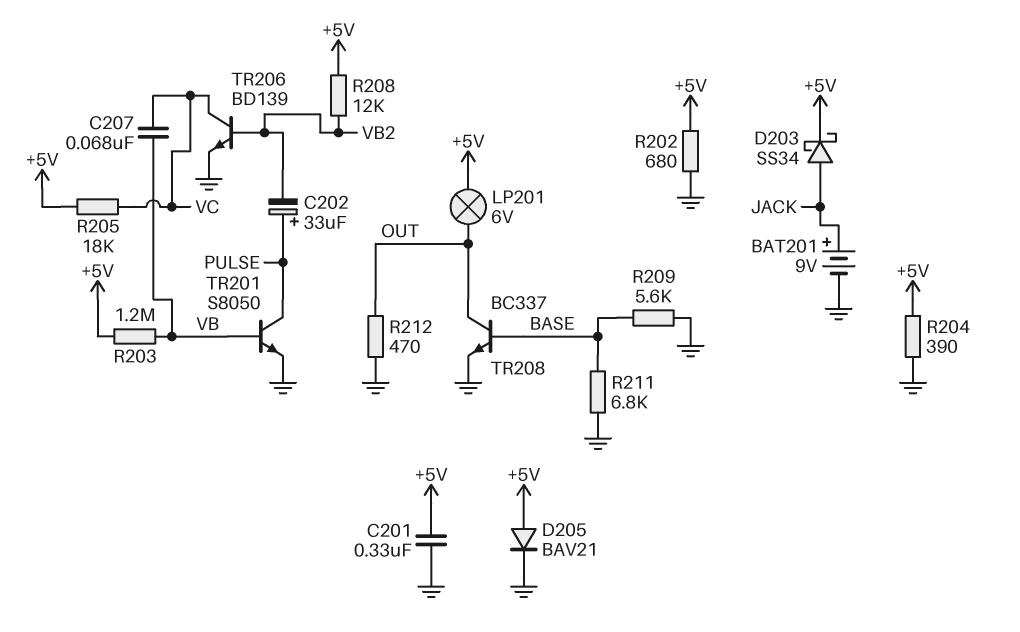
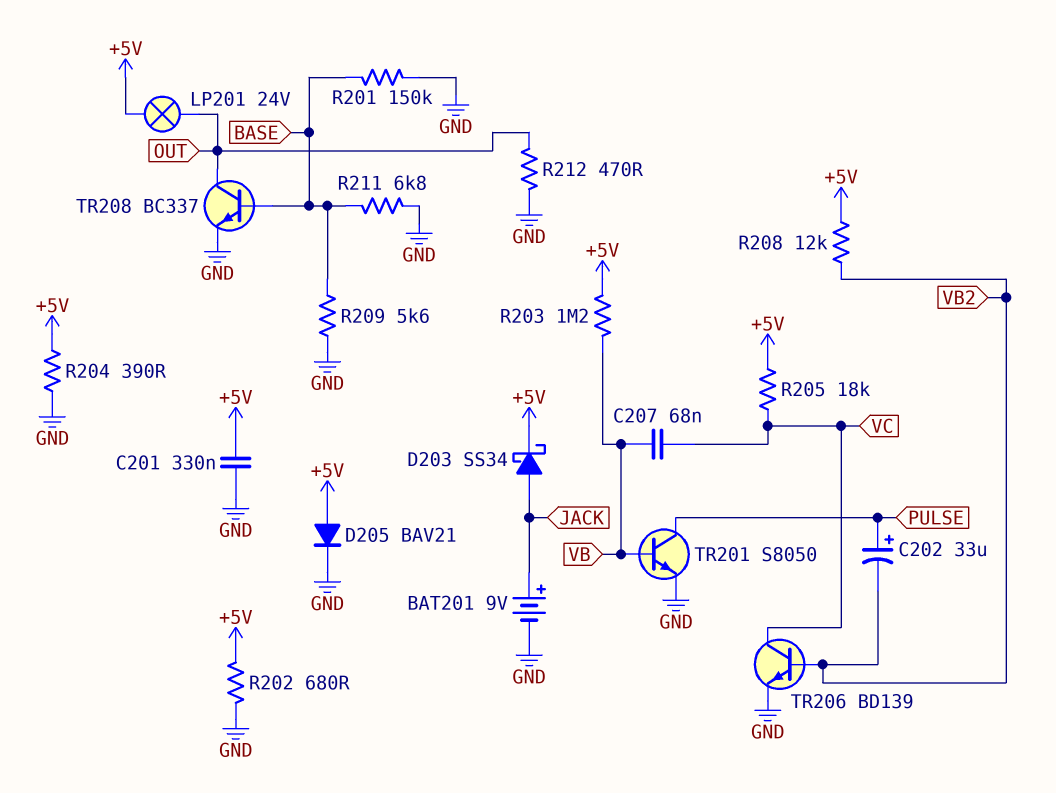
LP201: lamp 6V (+5V, OUT) -> lamp 24V (+5V, OUT)
R201: none -> 150k (BASE, GND)

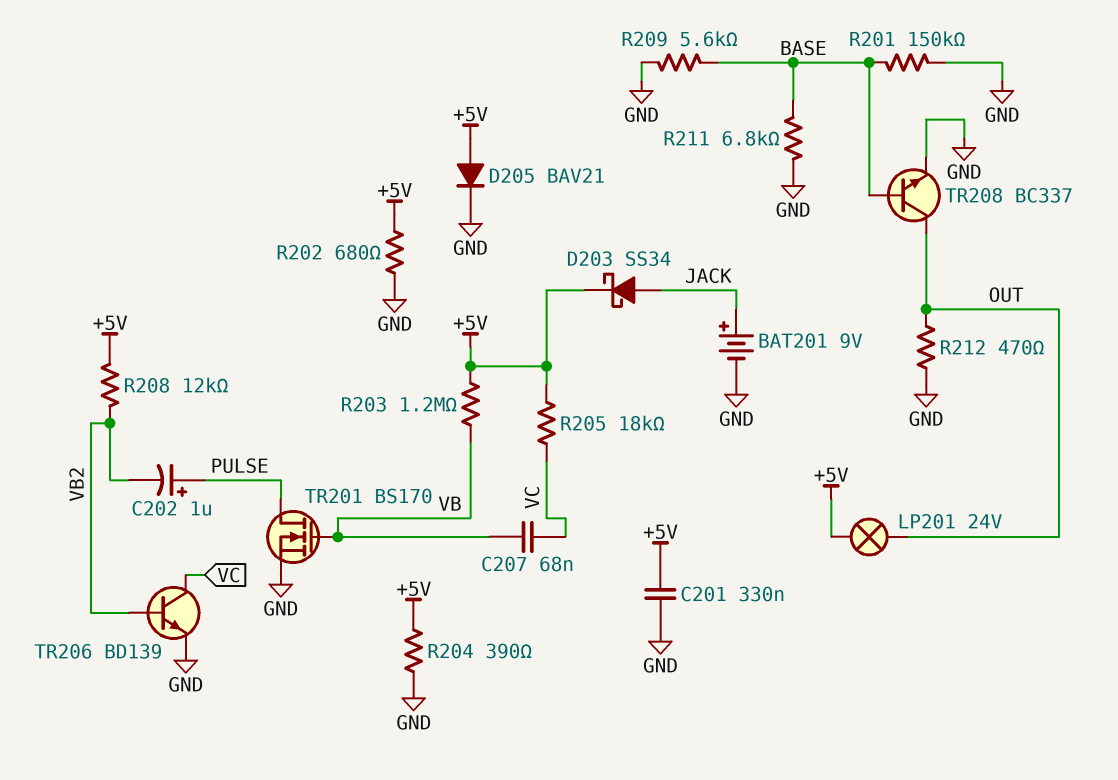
C202: 33uF (plus PULSE, minus VB2) -> 1uF (plus PULSE, minus VB2)
TR201: NPN S8050 (B VB, C PULSE, E GND) -> NMOS BS170 (G VB, D PULSE, S GND)

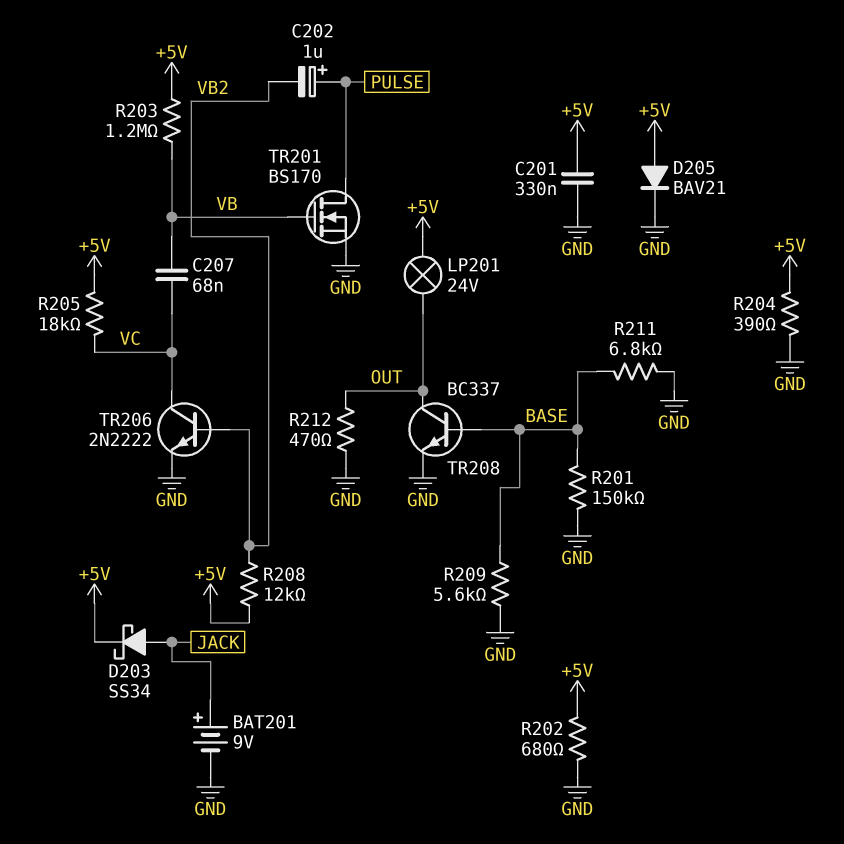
TR206: NPN BD139 (B VB2, C VC, E GND) -> NPN 2N2222 (B VB2, C VC, E GND)

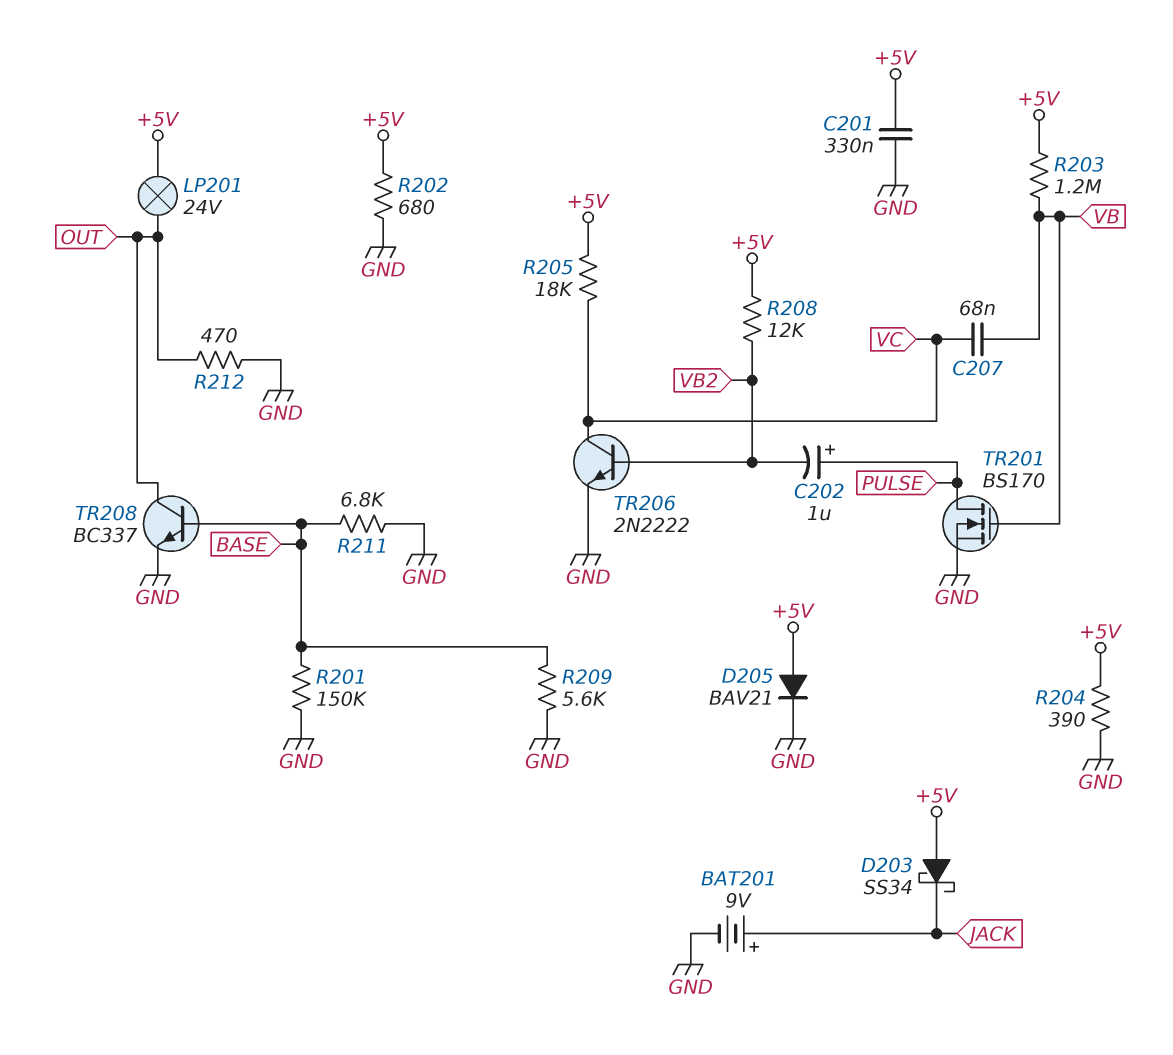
D203: schottky SS34 (A JACK, K +5V) -> schottky SS34 (A +5V, K JACK)

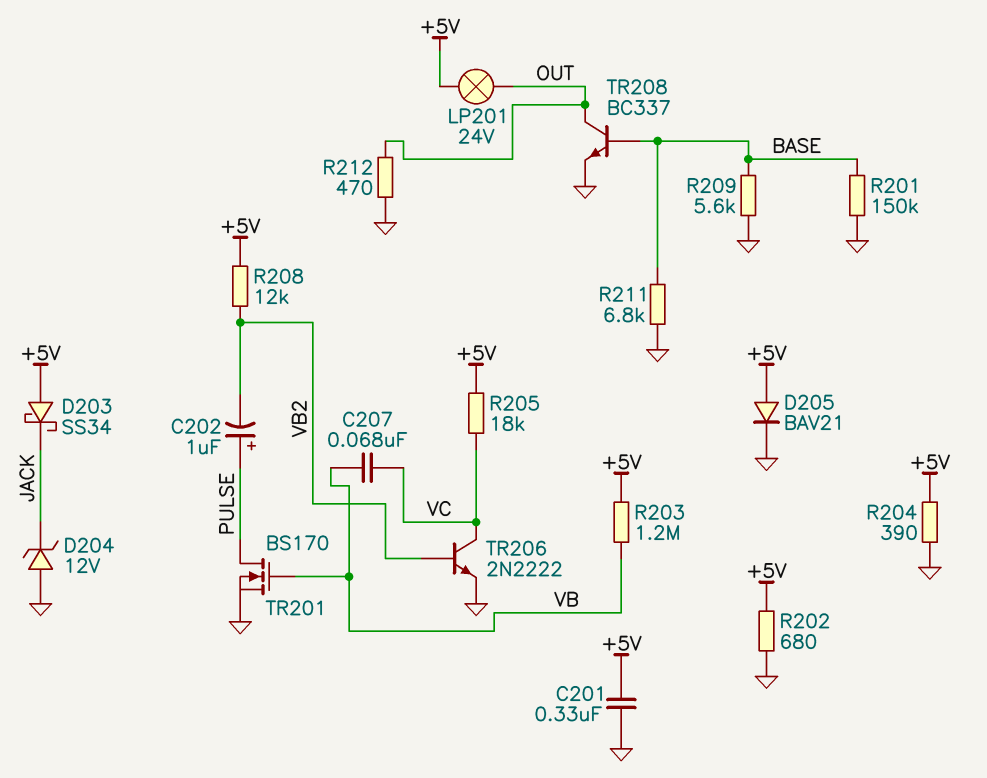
BAT201: 9V (plus JACK, minus GND) -> none
D204: none -> zener 12V (A GND, K JACK)

